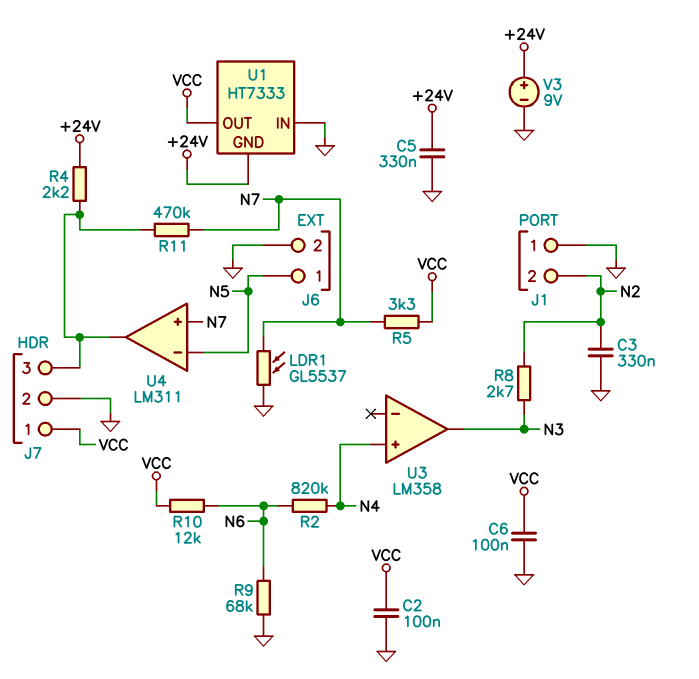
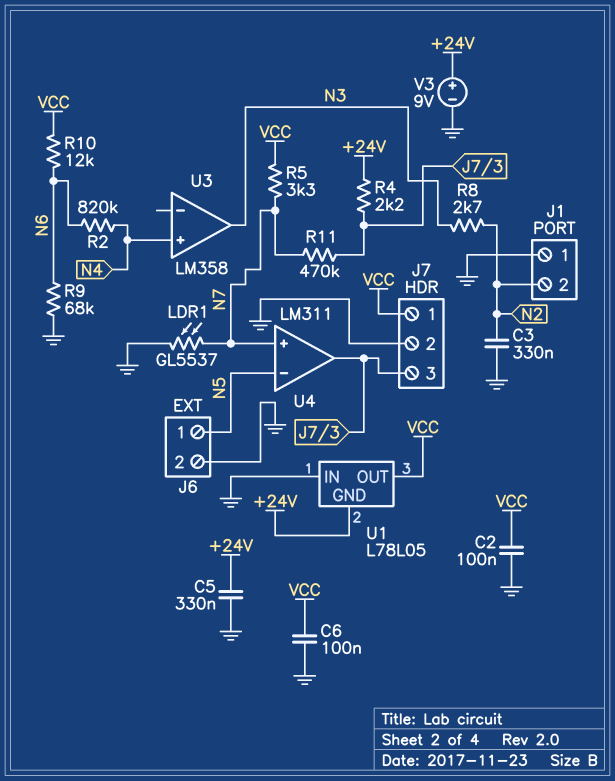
U1: HT7333 -> L78L05

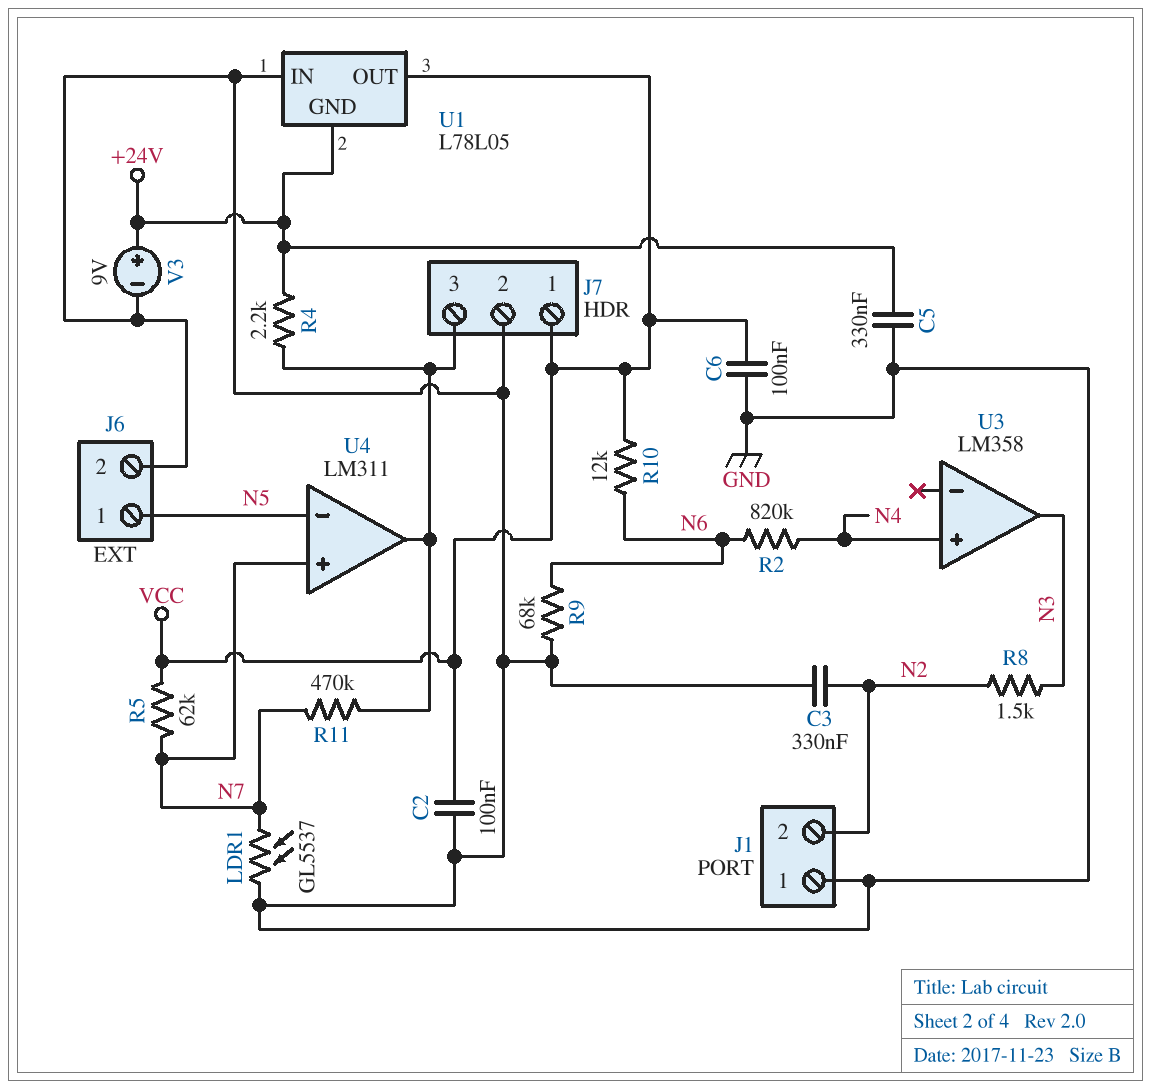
R5: 3.3k (N7, VCC) -> 62k (N7, VCC)
R8: 2.7k (N2, N3) -> 1.5k (N2, N3)

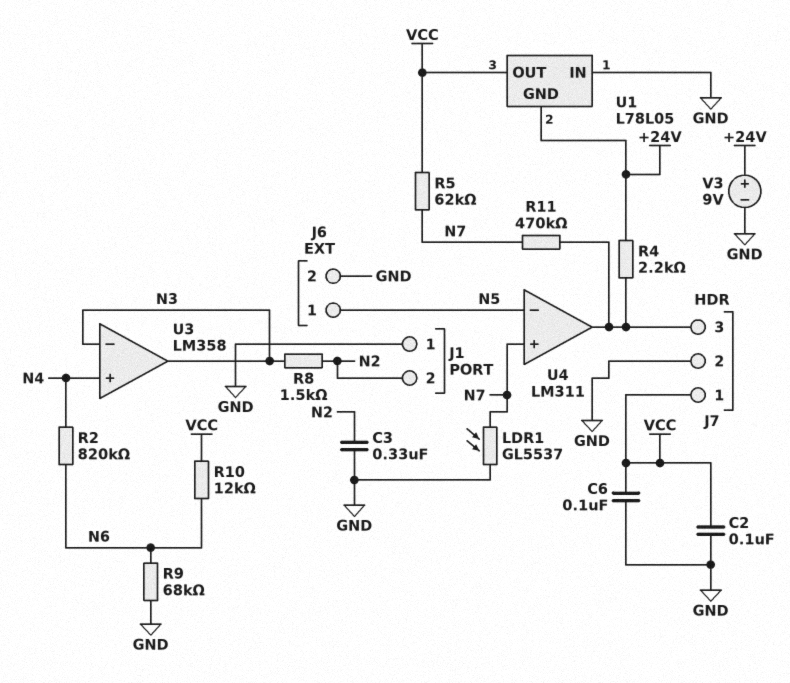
C5: 330nF (+24V, GND) -> none
U3 pin in-: none -> N3

